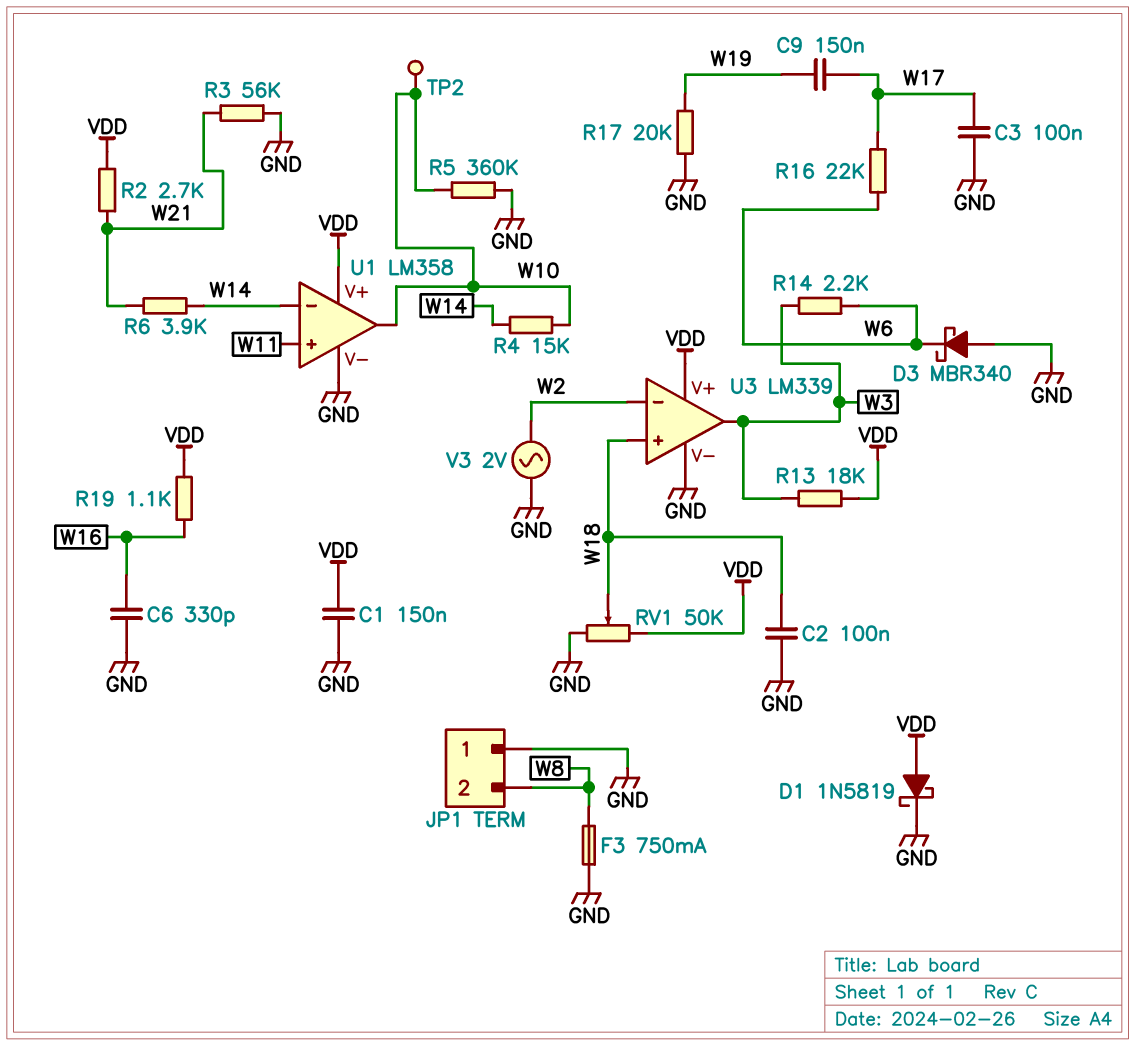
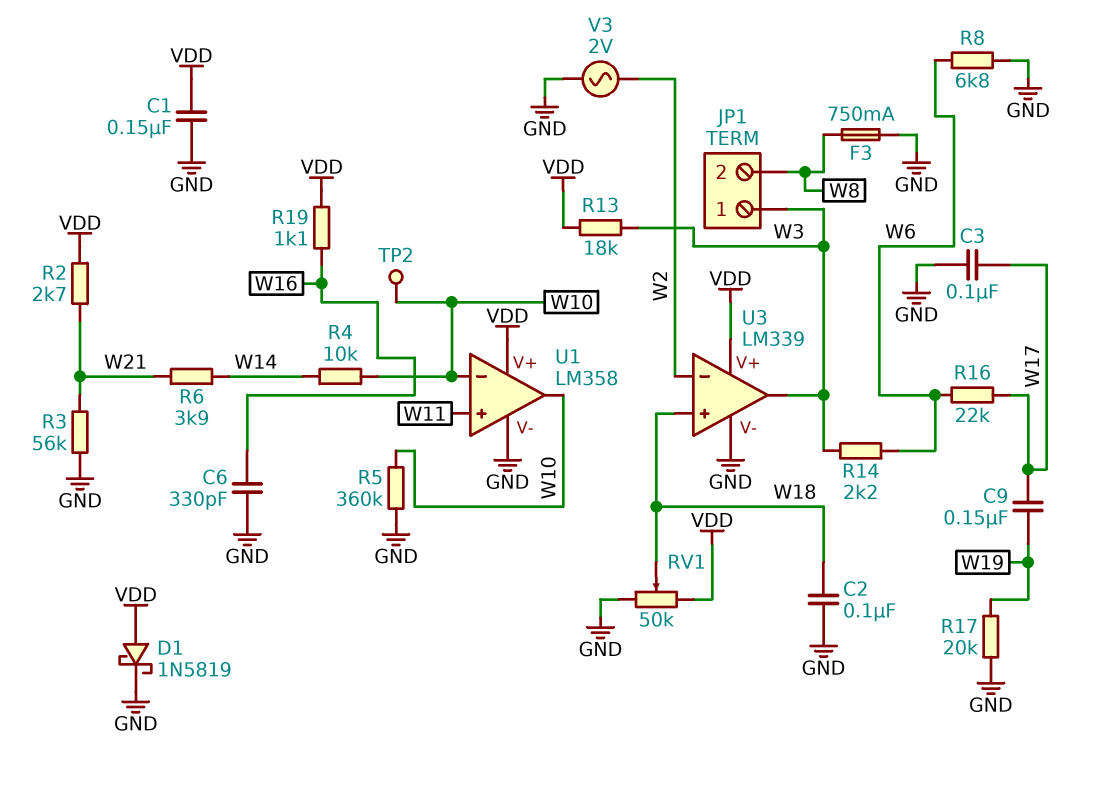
D3: schottky MBR340 (A GND, K W6) -> none
JP1 pin 1: GND -> W3
R4: 15k (W10, W14) -> 10k (W10, W14)
R8: none -> 6.8k (GND, W6)
U1 pin in-: W14 -> W10

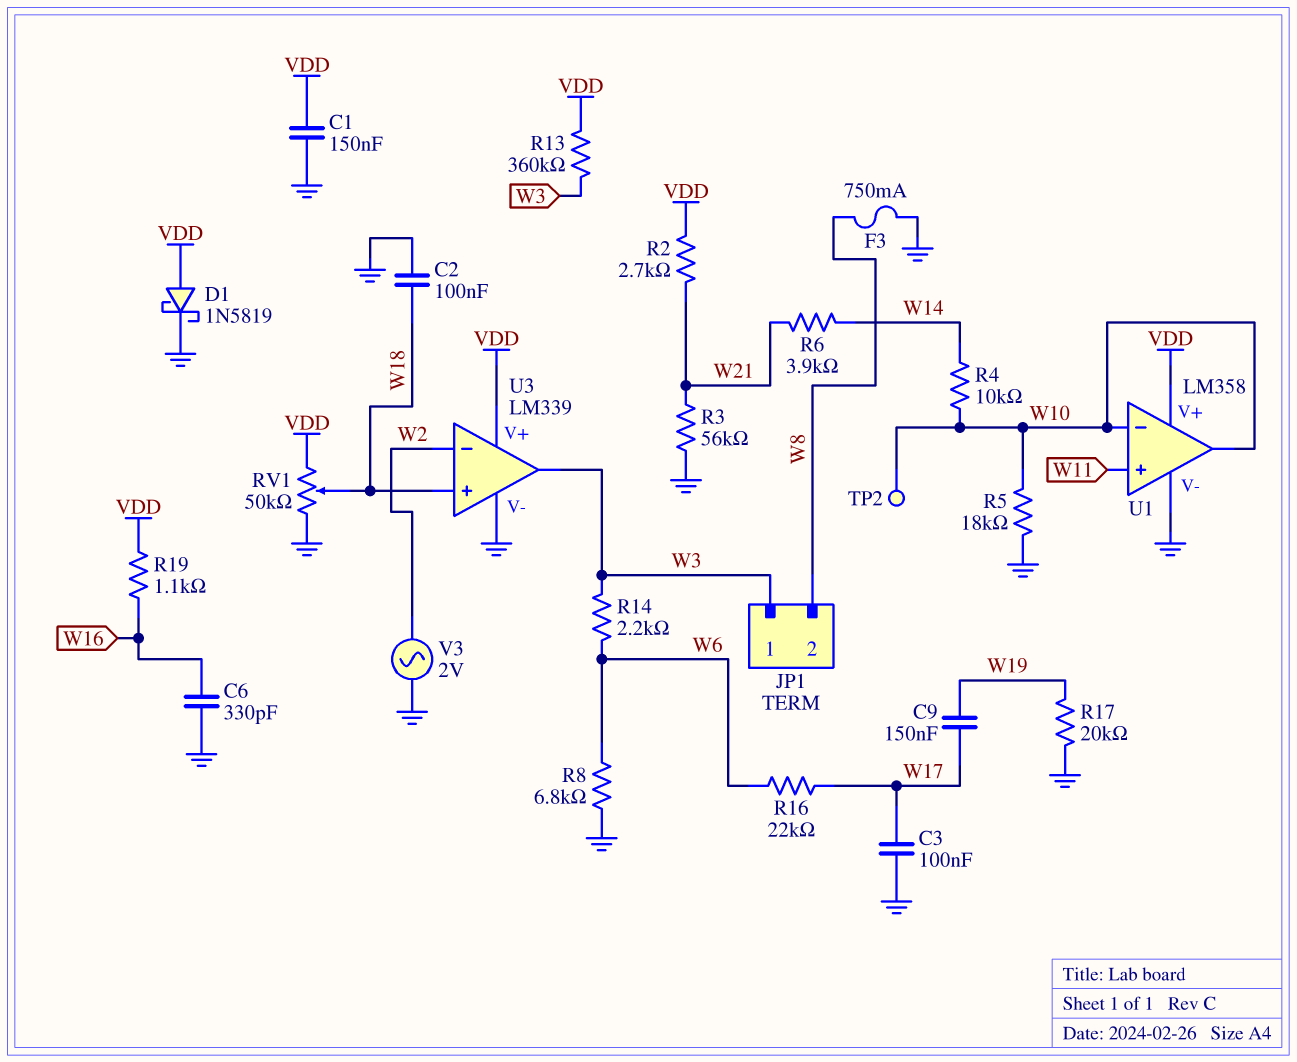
R5: 360k (GND, W10) -> 18k (GND, W10)
R13: 18k (VDD, W3) -> 360k (VDD, W3)

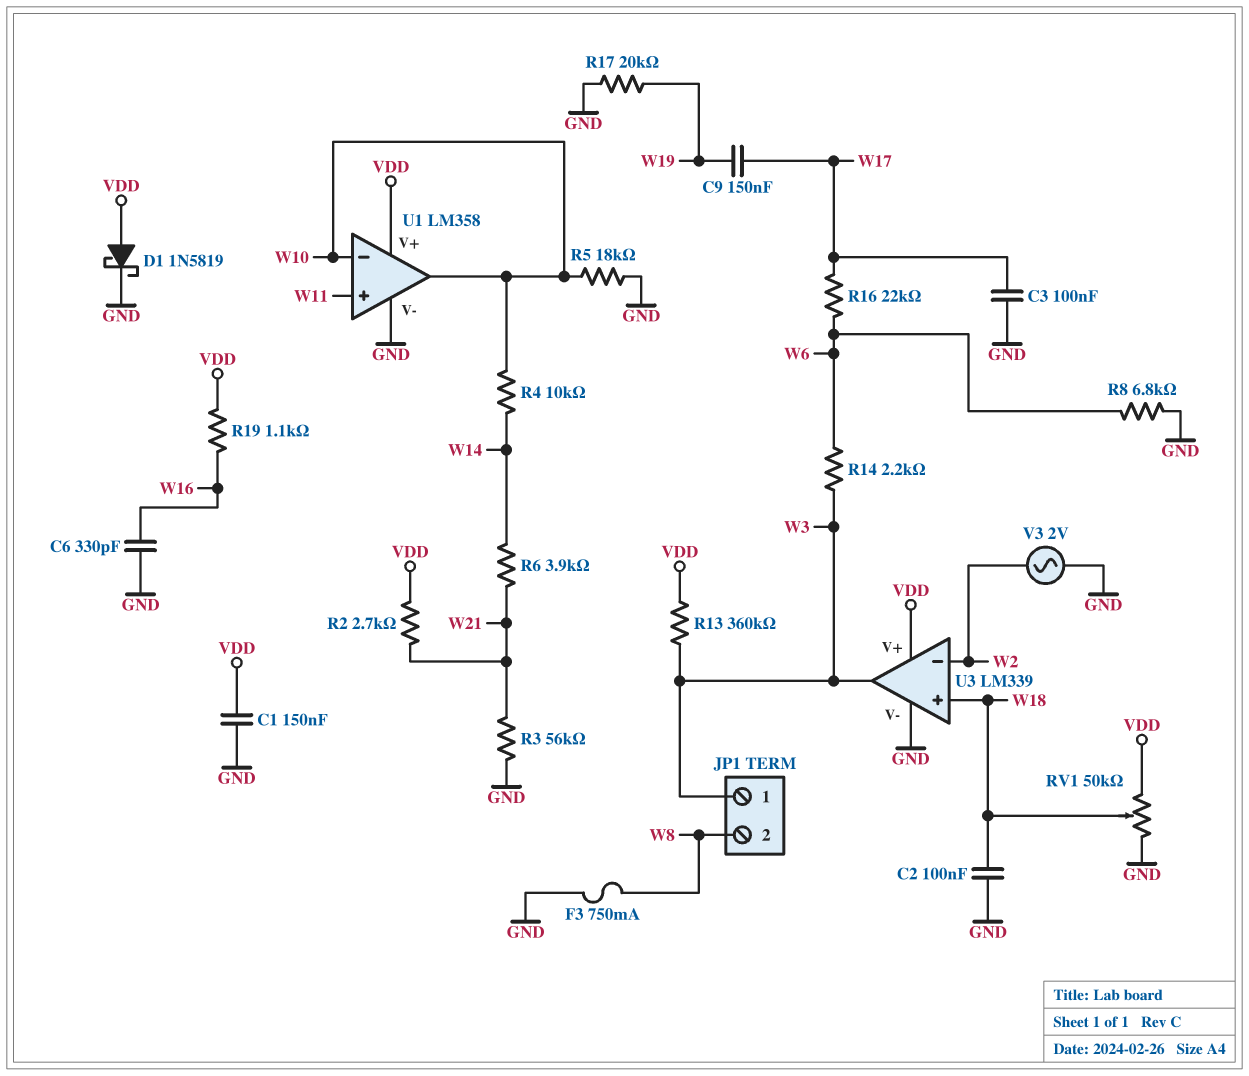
TP2: test point (W10) -> none

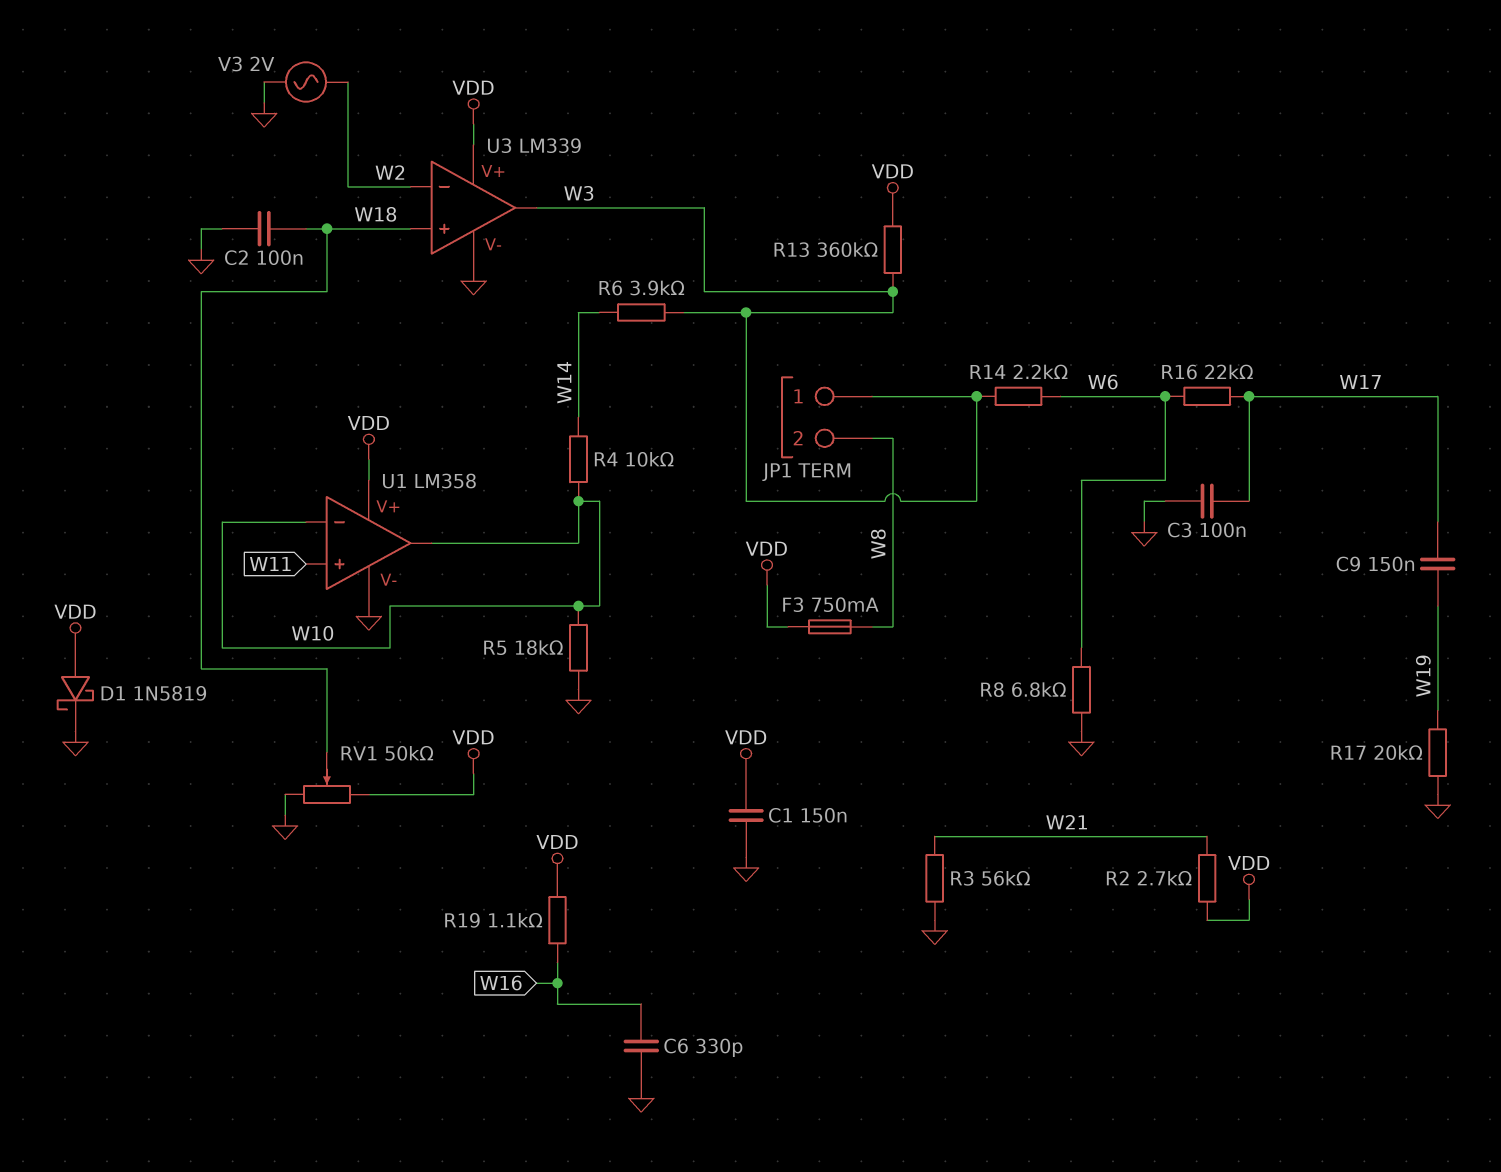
F3: 750mA (GND, W8) -> 750mA (VDD, W8)
R6: 3.9k (W14, W21) -> 3.9k (W3, W14)

